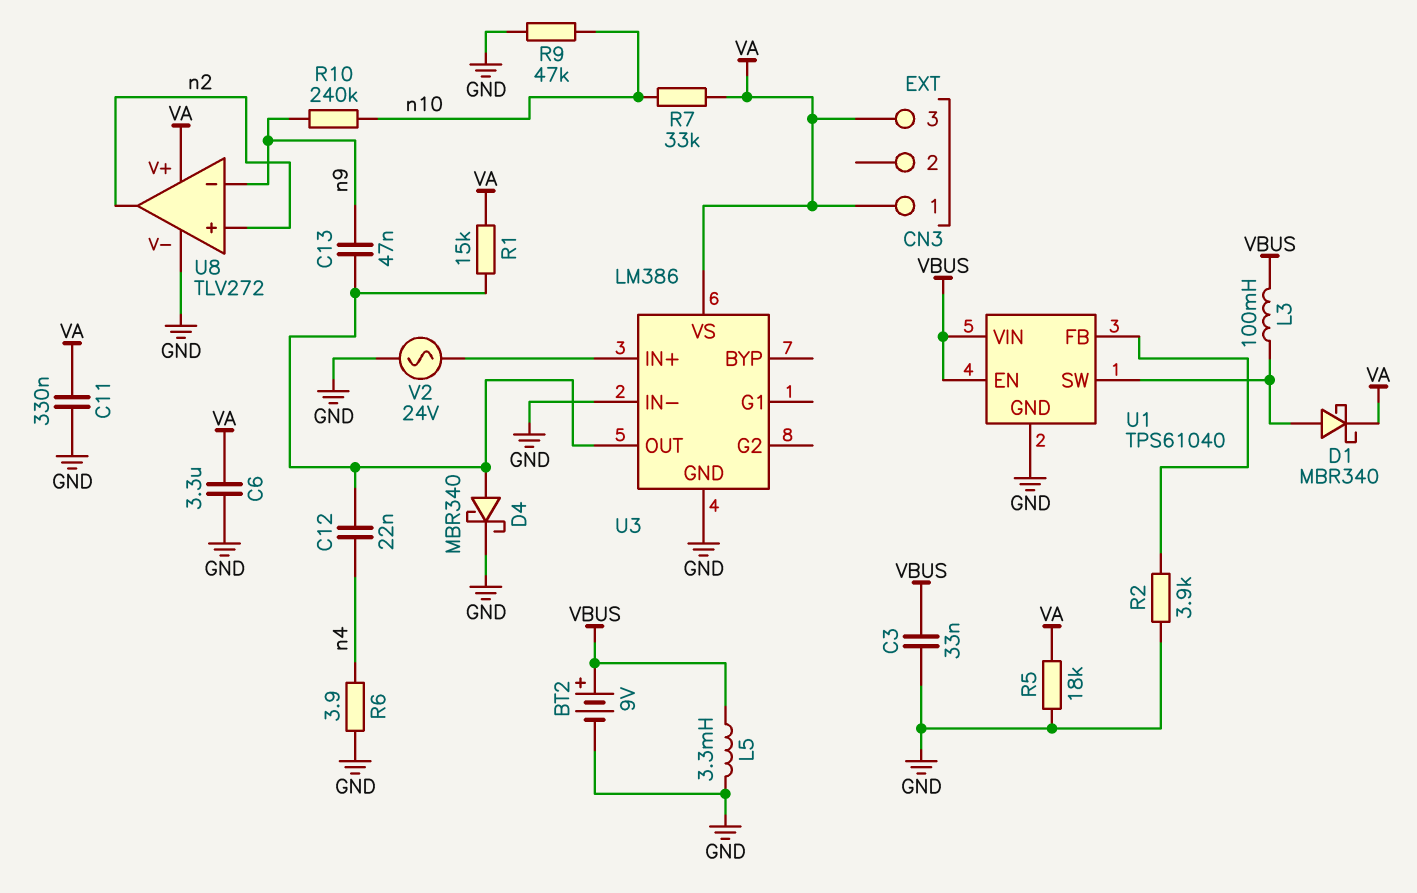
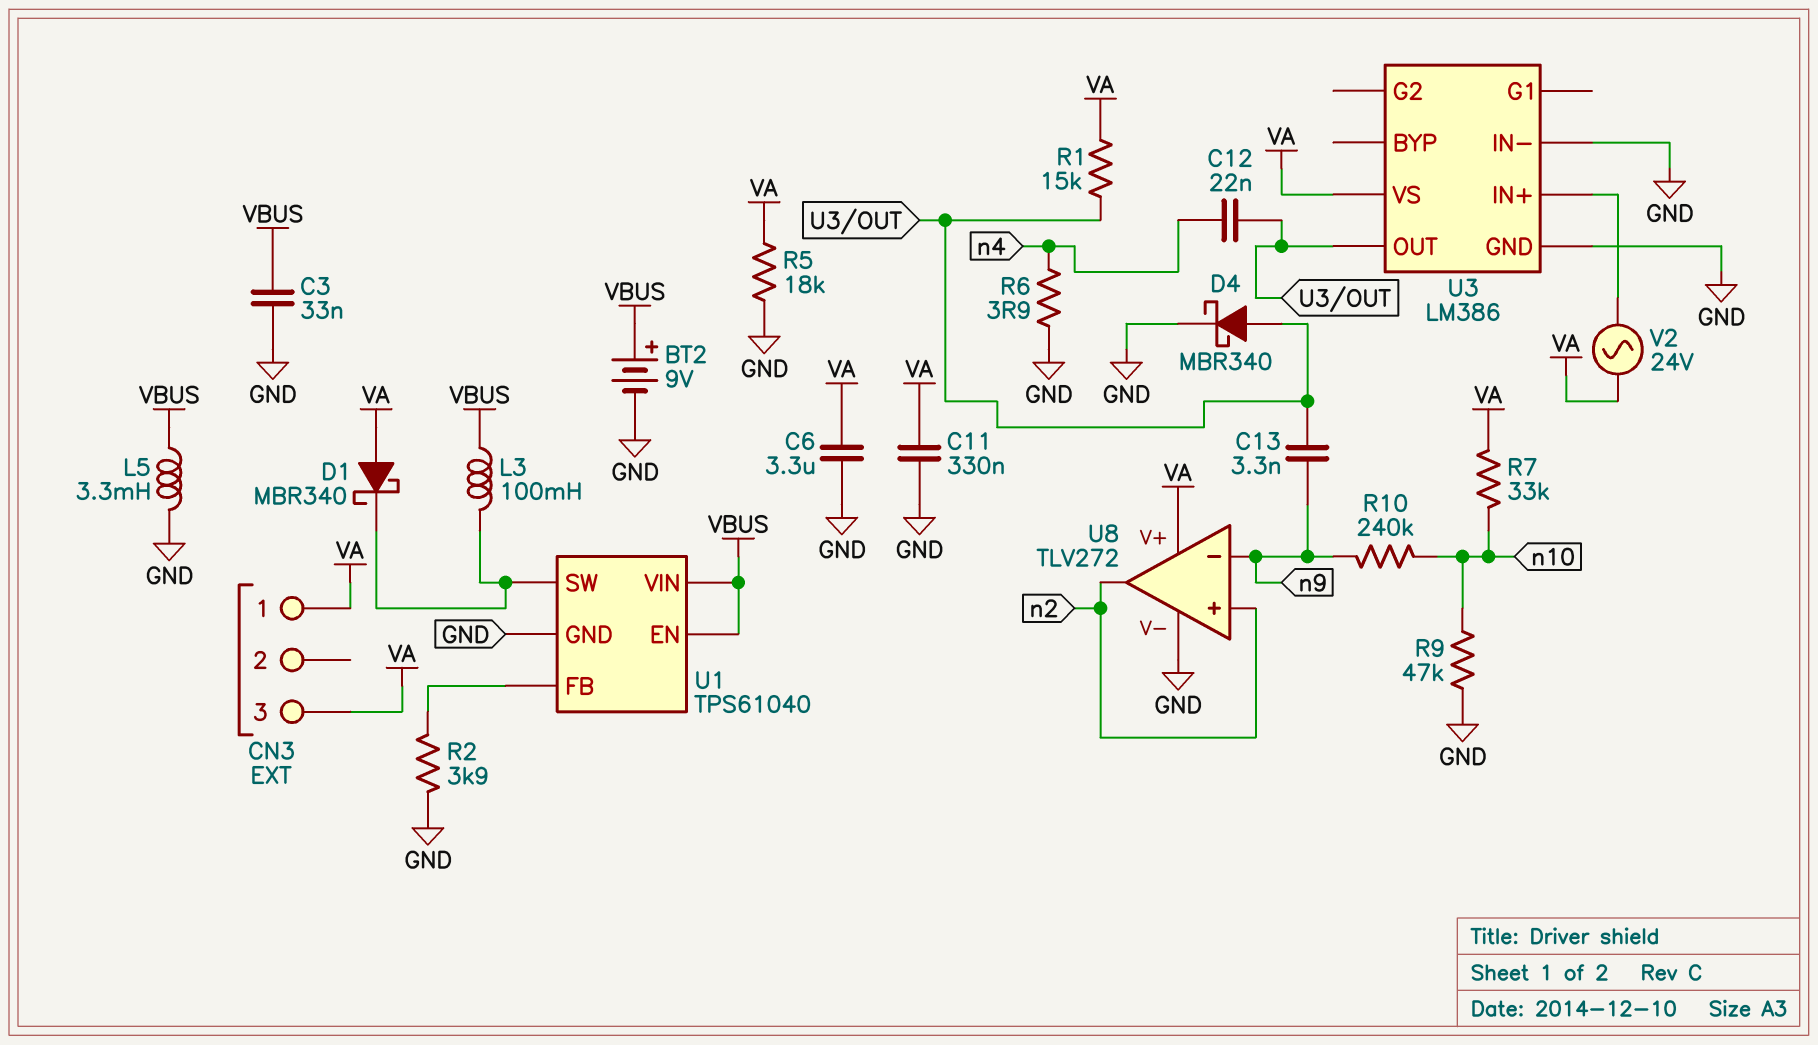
C13: 47nF (U3/OUT, n9) -> 3.3nF (U3/OUT, n9)
D1: schottky MBR340 (A U1/SW, K VA) -> schottky MBR340 (A VA, K U1/SW)
V2: AC 24V (GND, U3/IN+) -> AC 24V (U3/IN+, VA)

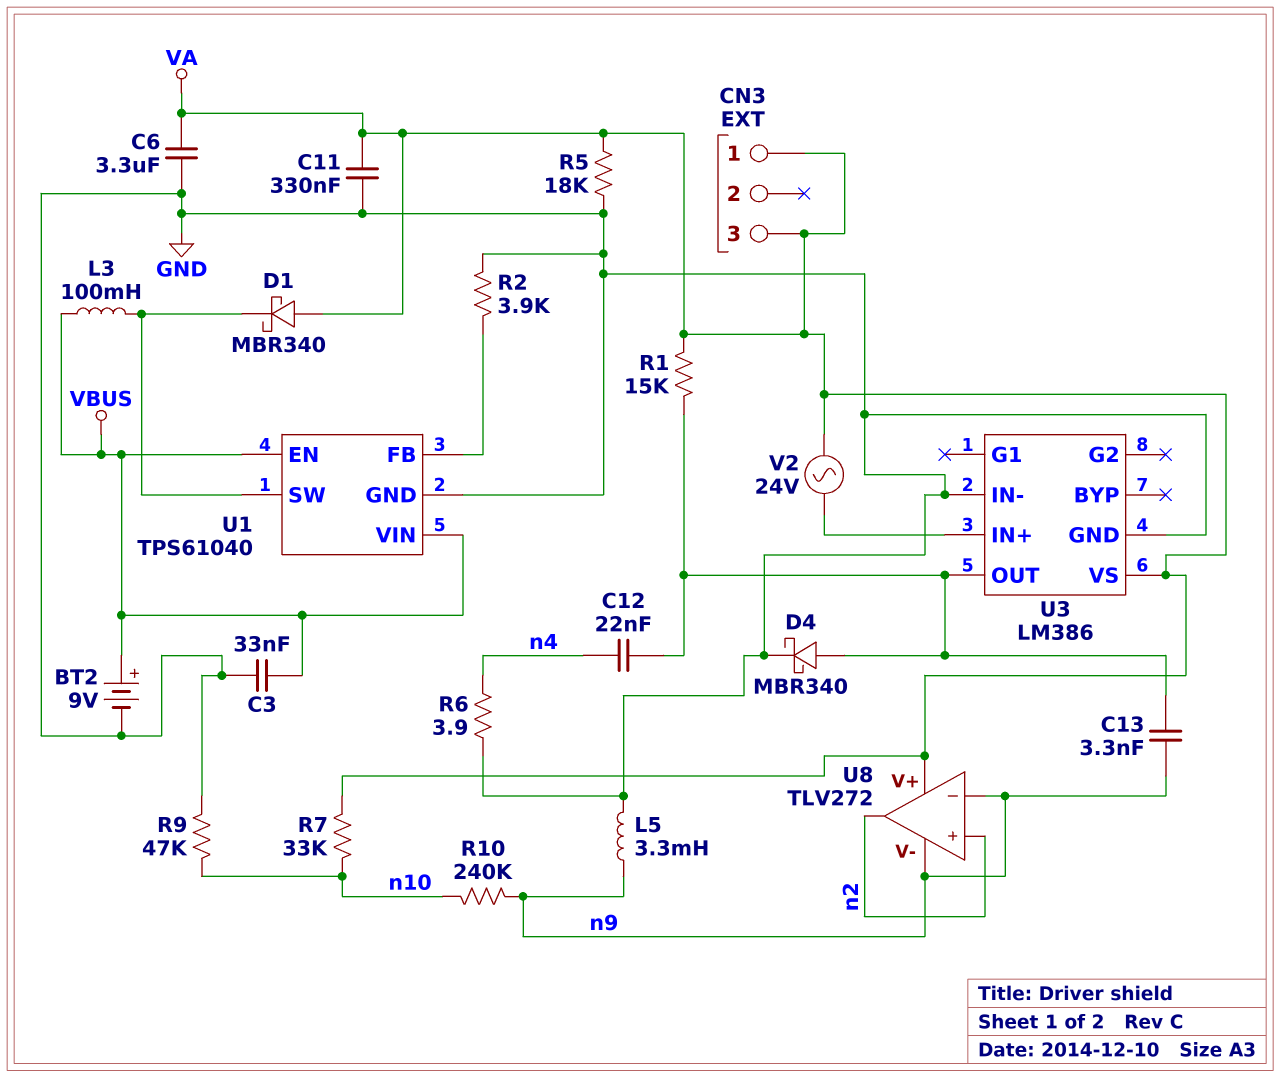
L5: 3.3mH (GND, VBUS) -> 3.3mH (GND, n9)
U8 pin V-: GND -> n9

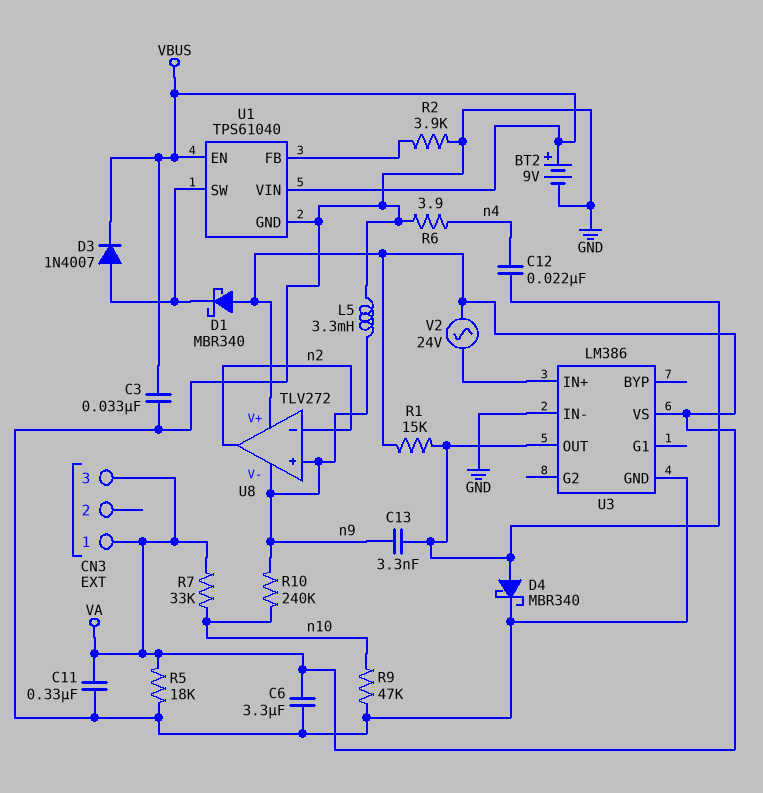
D3: none -> diode 1N4007 (A U1/SW, K VBUS)
L3: 100mH (U1/SW, VBUS) -> none
U8 pin in+: n2 -> n9
U8 pin in-: n9 -> n2

